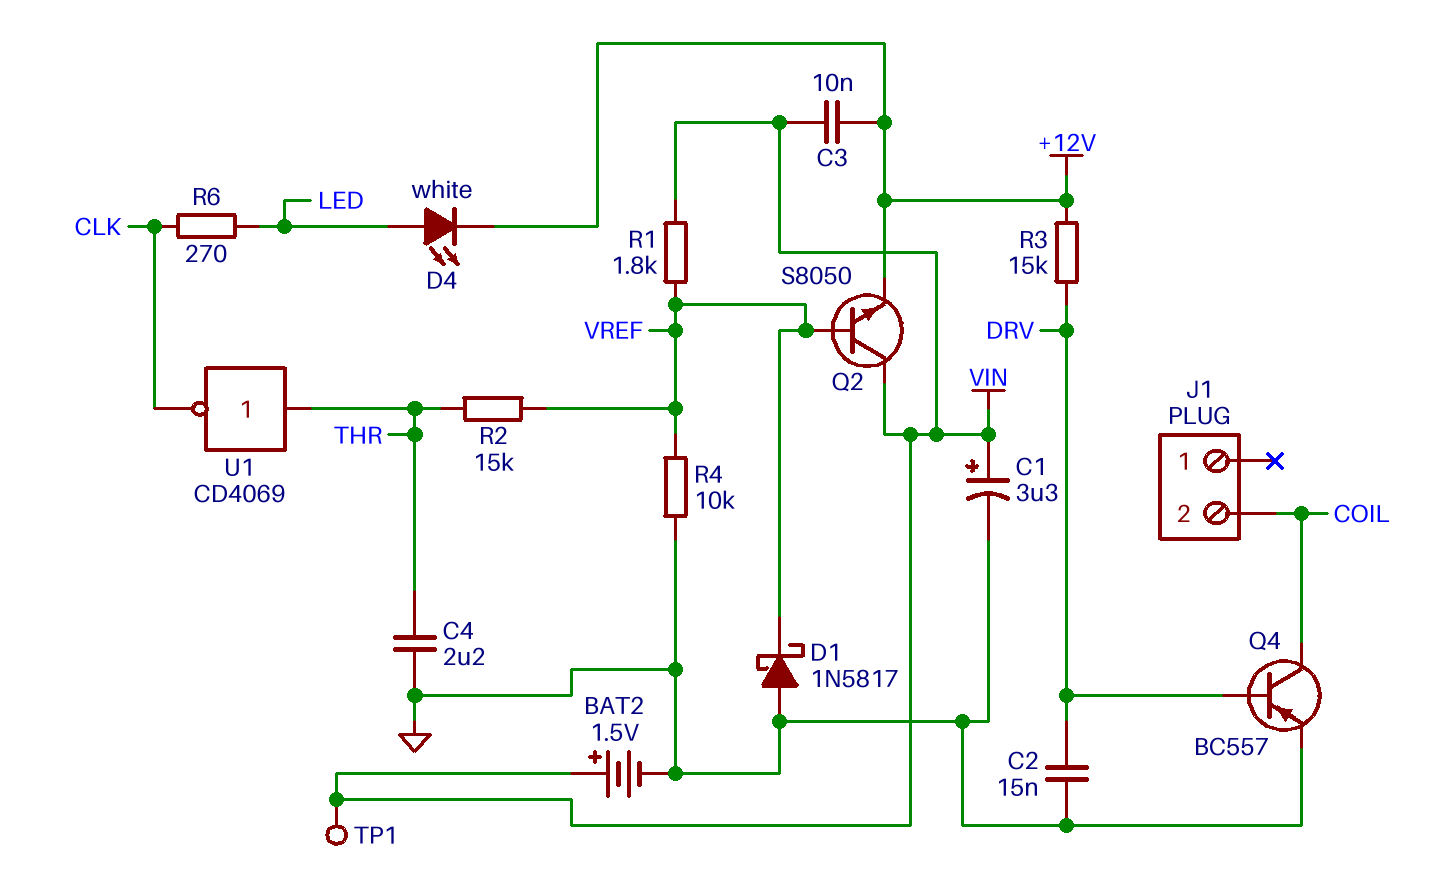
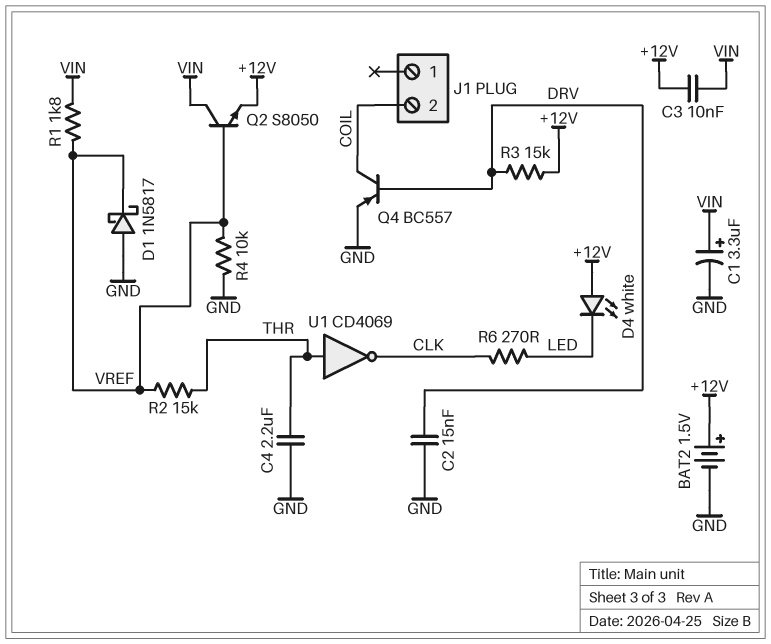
BAT2: 1.5V (plus VIN, minus GND) -> 1.5V (plus +12V, minus GND)
D4: LED white (A LED, K +12V) -> LED white (A +12V, K LED)
TP1: test point (VIN) -> none

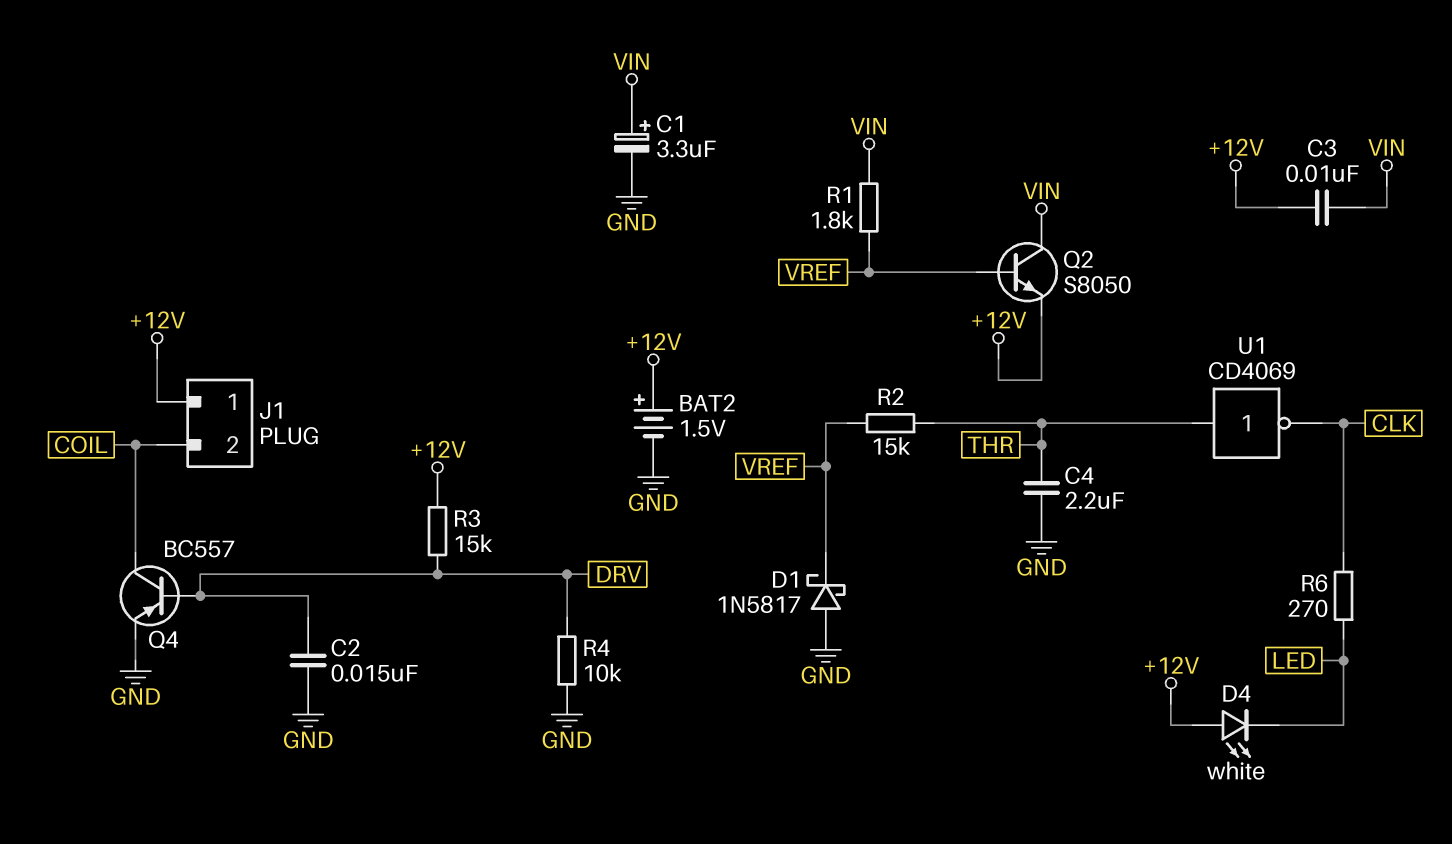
J1 pin 1: none -> +12V
R4: 10k (GND, VREF) -> 10k (DRV, GND)

